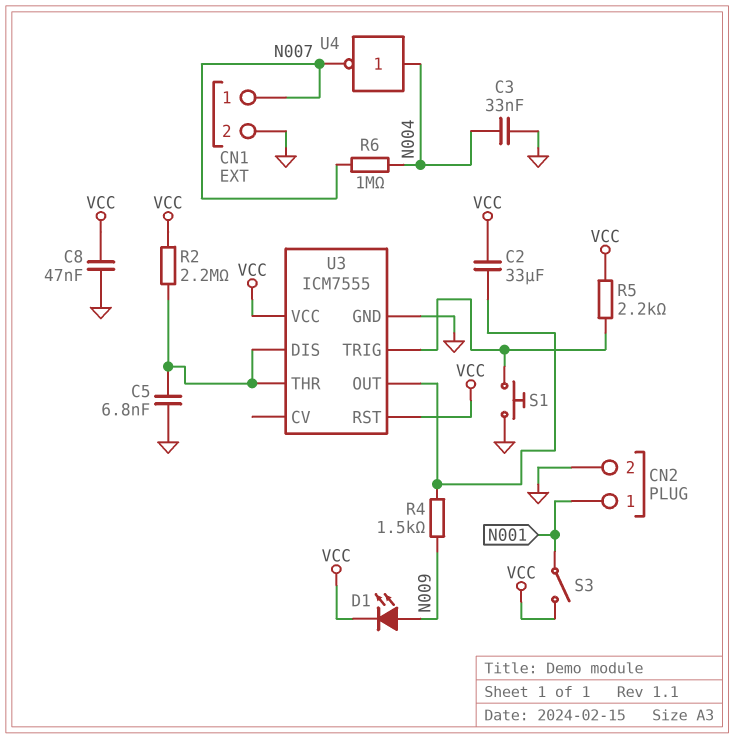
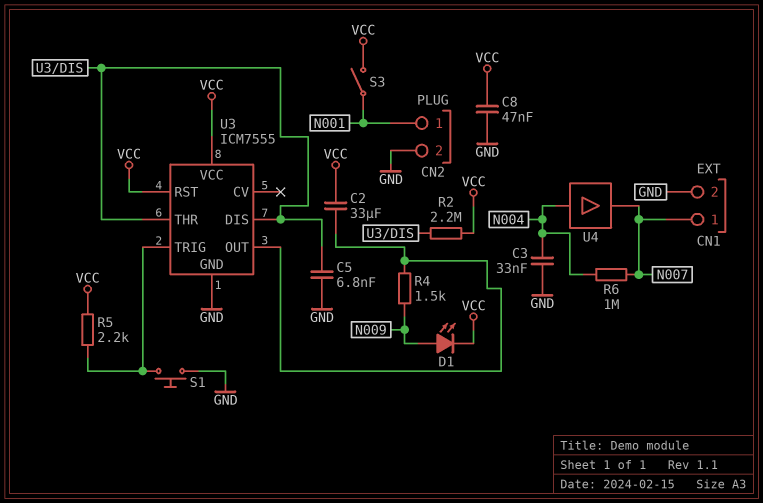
U4: NOT (in N004, out N007) -> buffer (in N004, out N007)

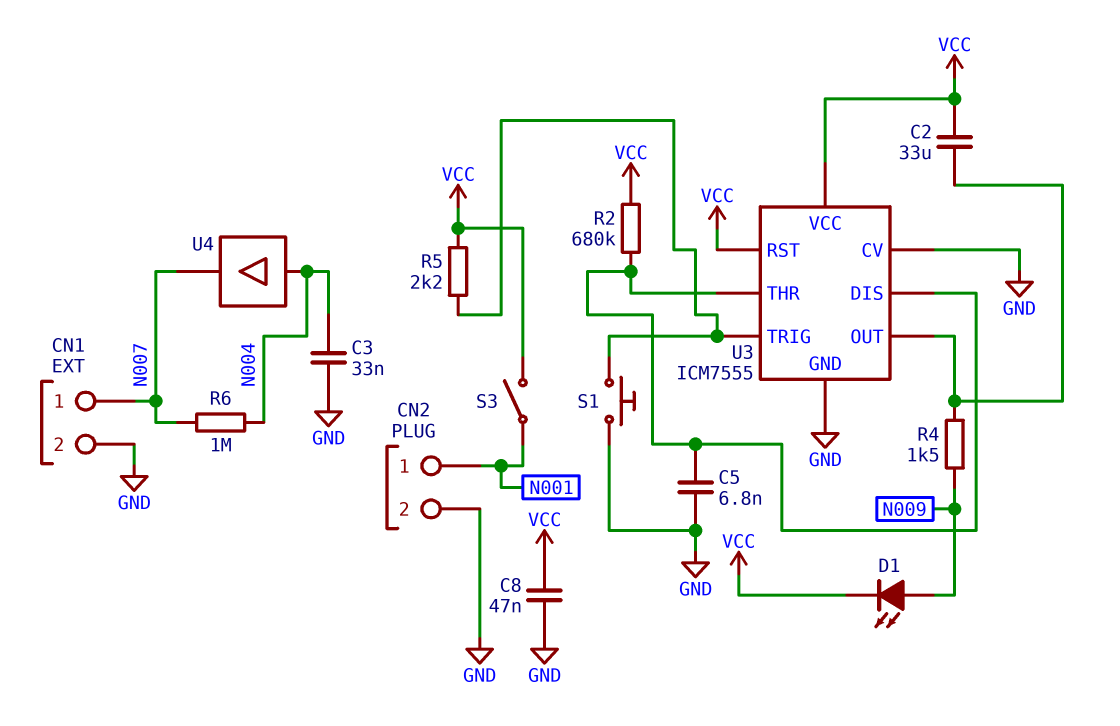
R2: 2.2M (U3/DIS, VCC) -> 680k (U3/DIS, VCC)
U3 pin CV: none -> GND

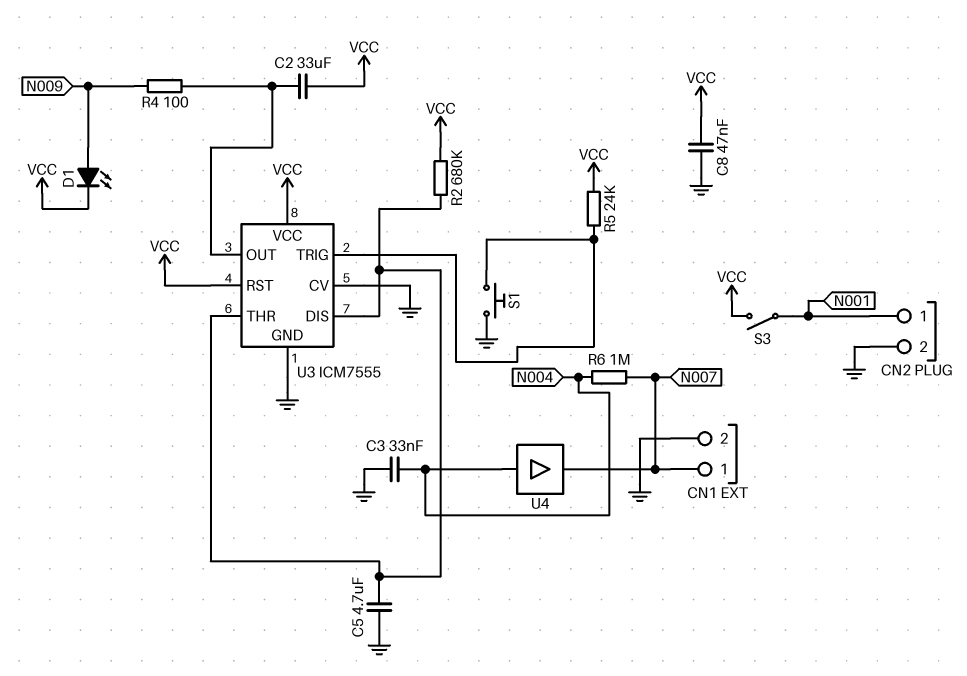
C5: 6.8nF (GND, U3/DIS) -> 4.7uF (GND, U3/DIS)
R4: 1.5k (N009, U3/OUT) -> 100 (N009, U3/OUT)
R5: 2.2k (U3/TRIG, VCC) -> 24k (U3/TRIG, VCC)

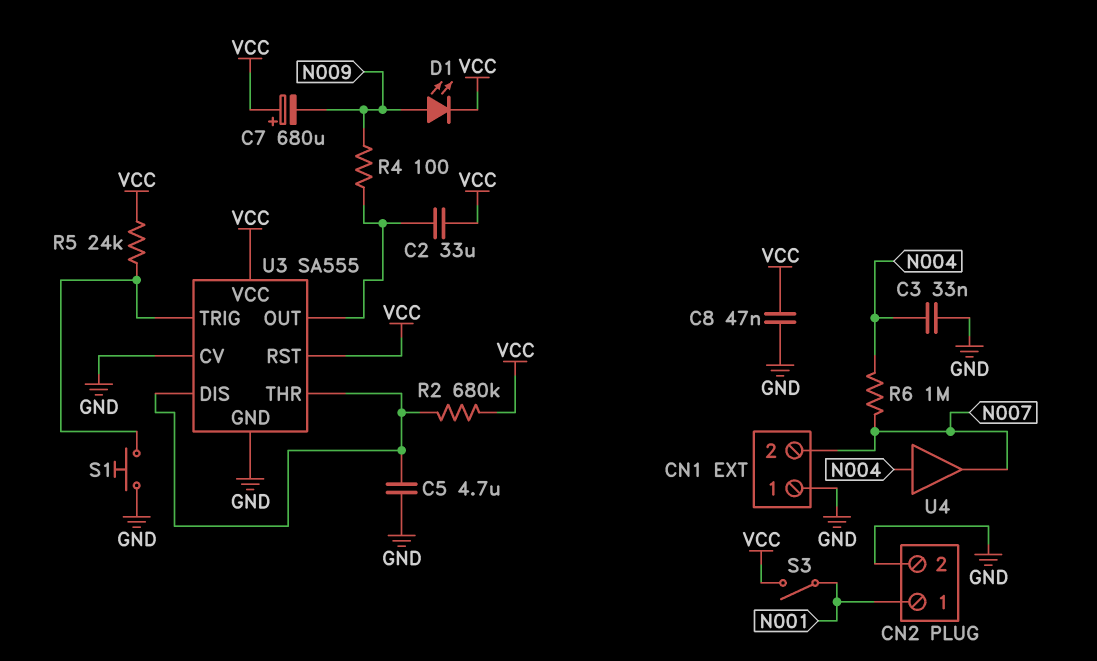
C7: none -> 680uF (plus VCC, minus N009)
CN1 pin 1: N007 -> GND
CN1 pin 2: GND -> N007
U3: ICM7555 -> SA555

